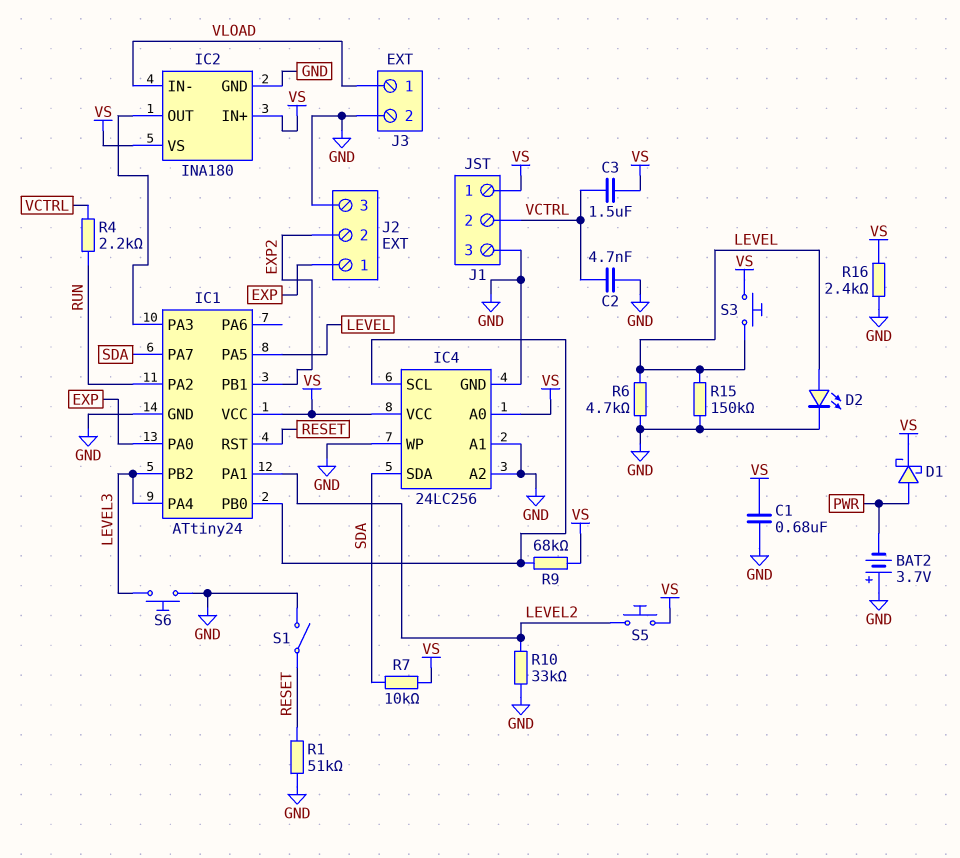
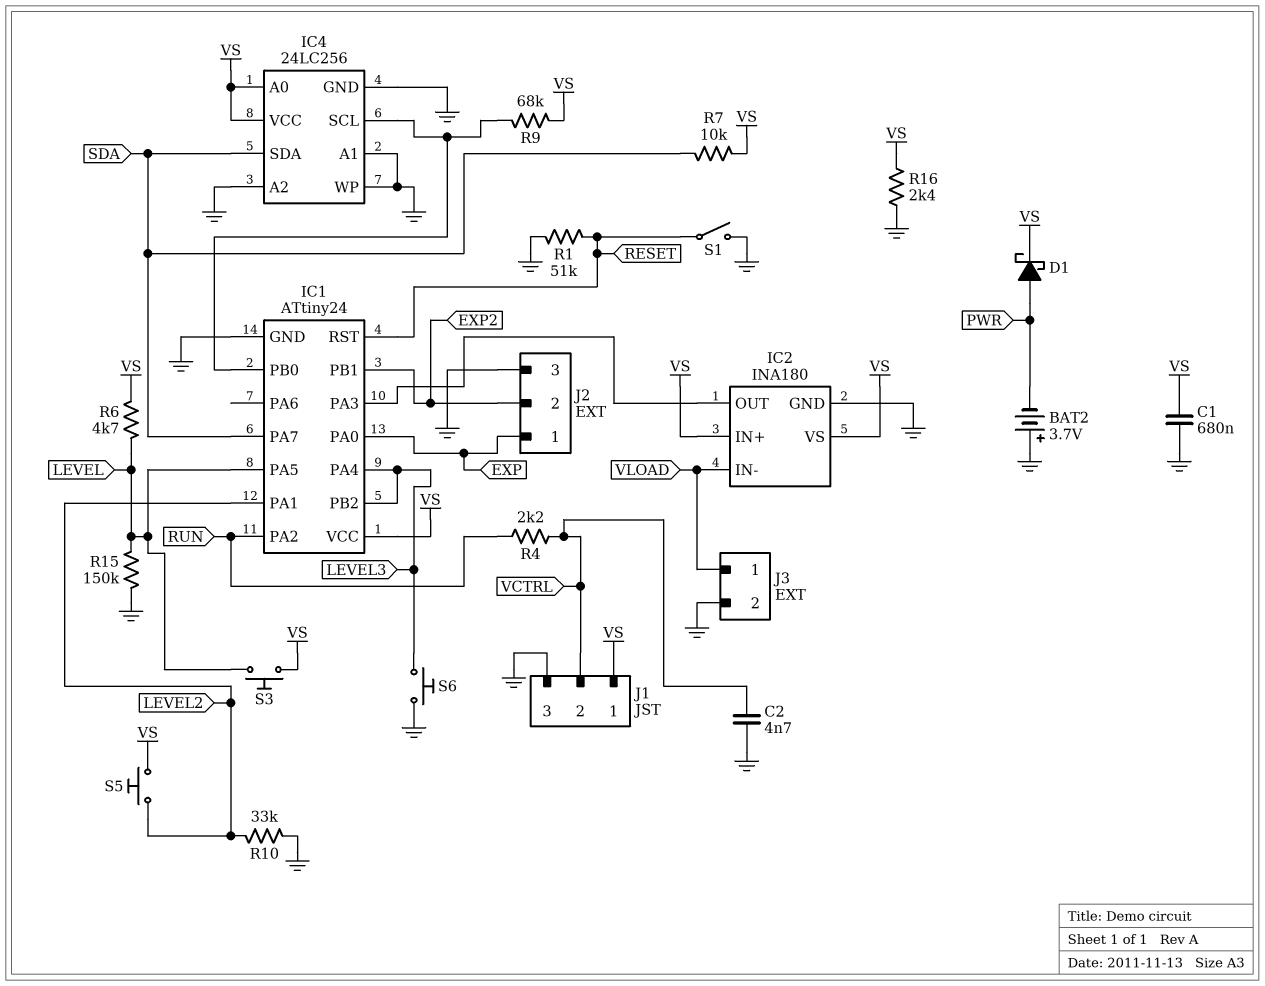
C3: 1.5uF (VCTRL, VS) -> none
D2: LED (A LEVEL, K GND) -> none
R6: 4.7k (GND, LEVEL) -> 4.7k (LEVEL, VS)

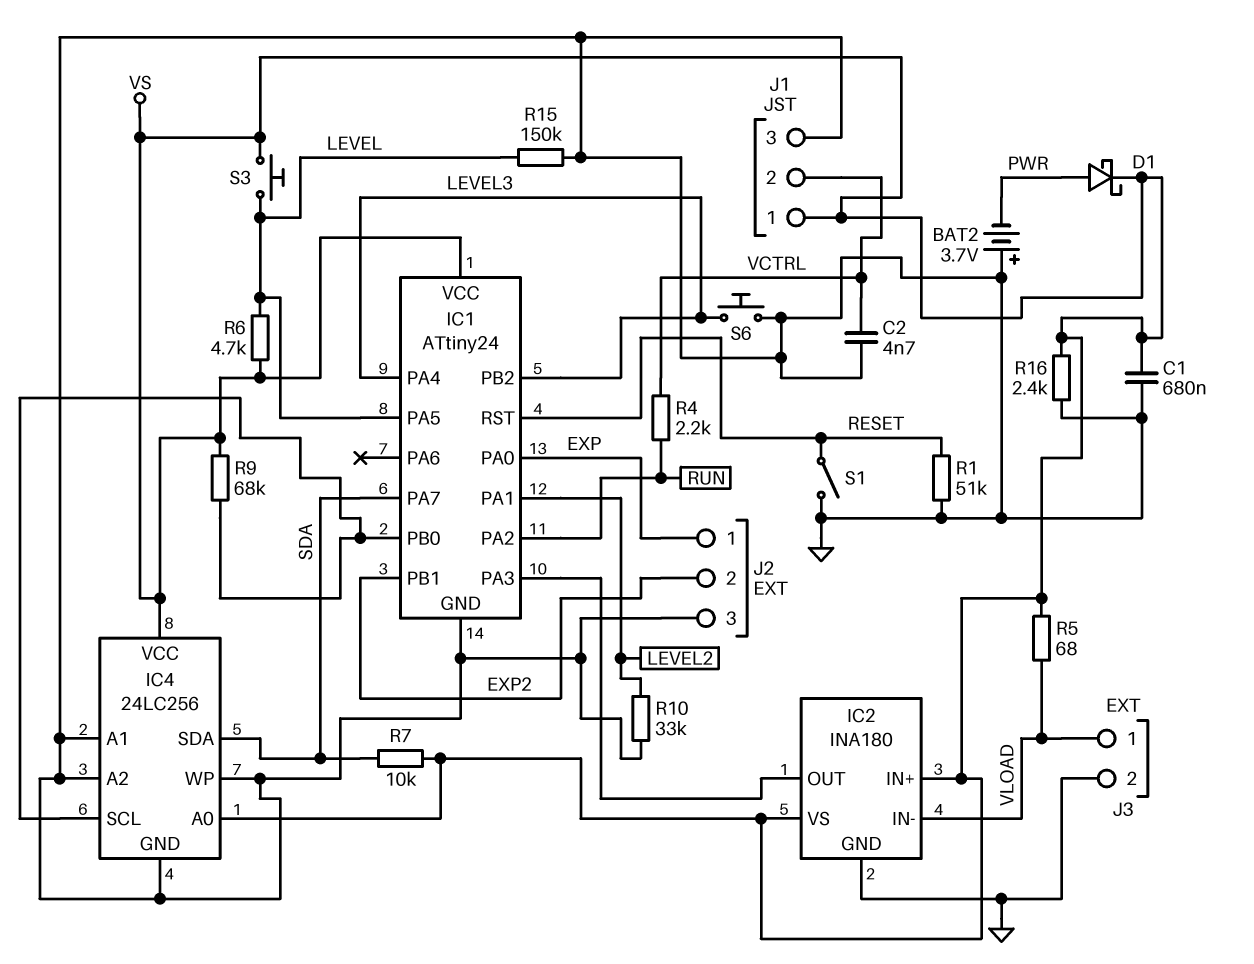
R5: none -> 68 (VLOAD, VS)
S5: button (LEVEL2, VS) -> none

